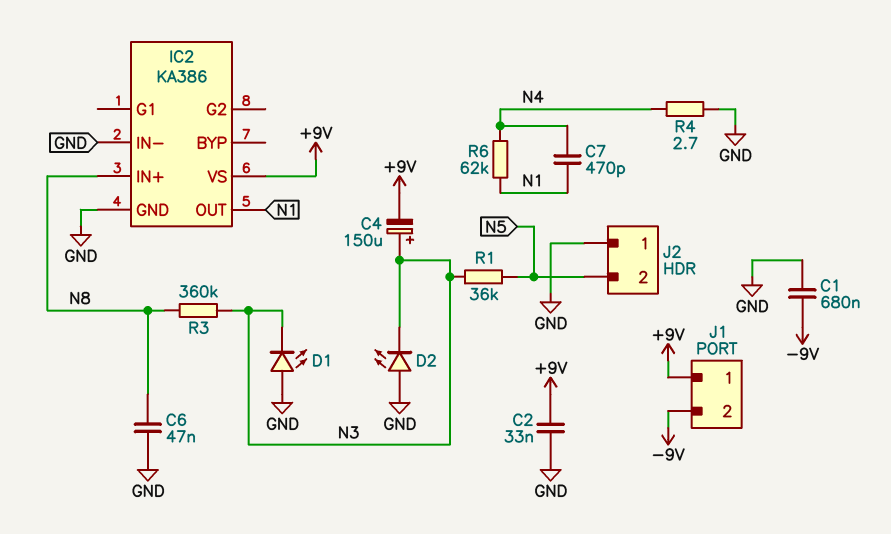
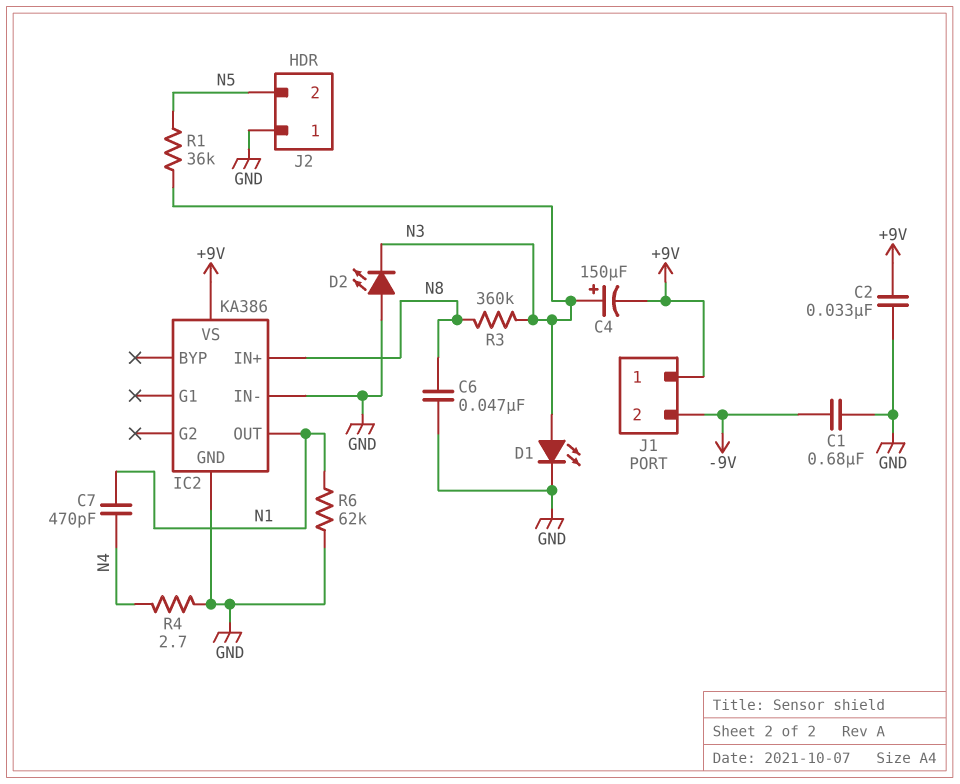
D1: LED (A GND, K N3) -> LED (A N3, K GND)
R6: 62k (N1, N4) -> 62k (GND, N1)

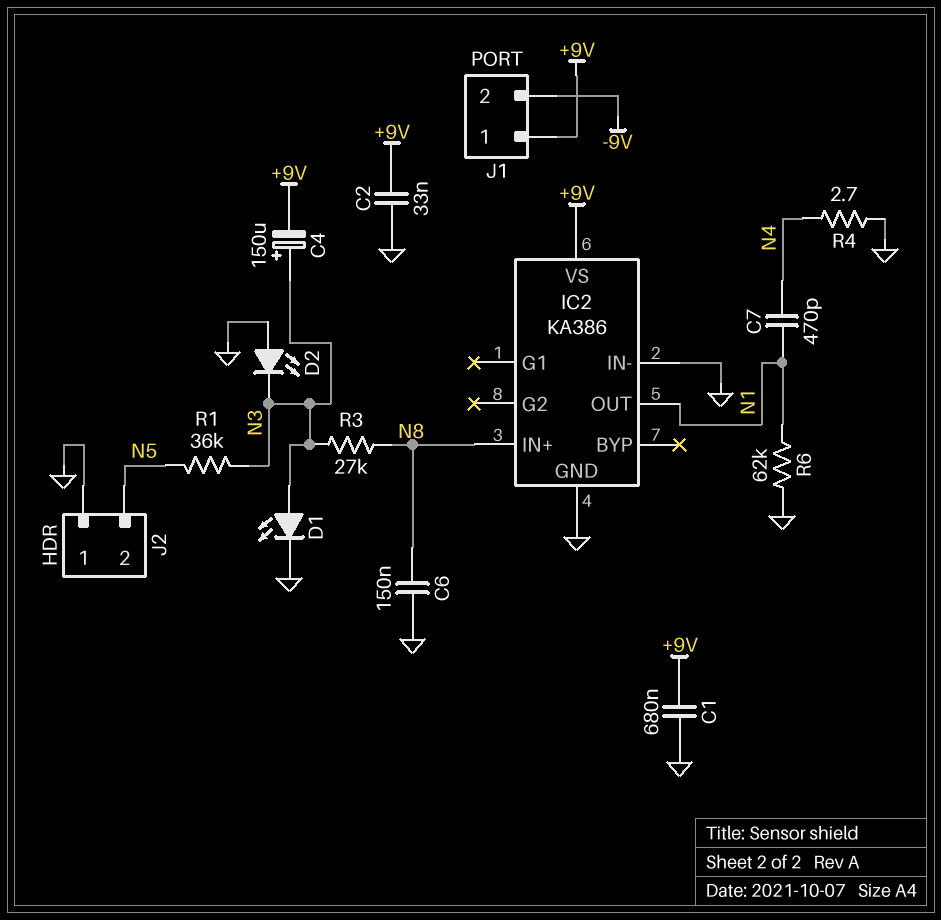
C1: 680nF (-9V, GND) -> 680nF (+9V, GND)
C6: 47nF (GND, N8) -> 150nF (GND, N8)
R3: 360k (N3, N8) -> 27k (N3, N8)

